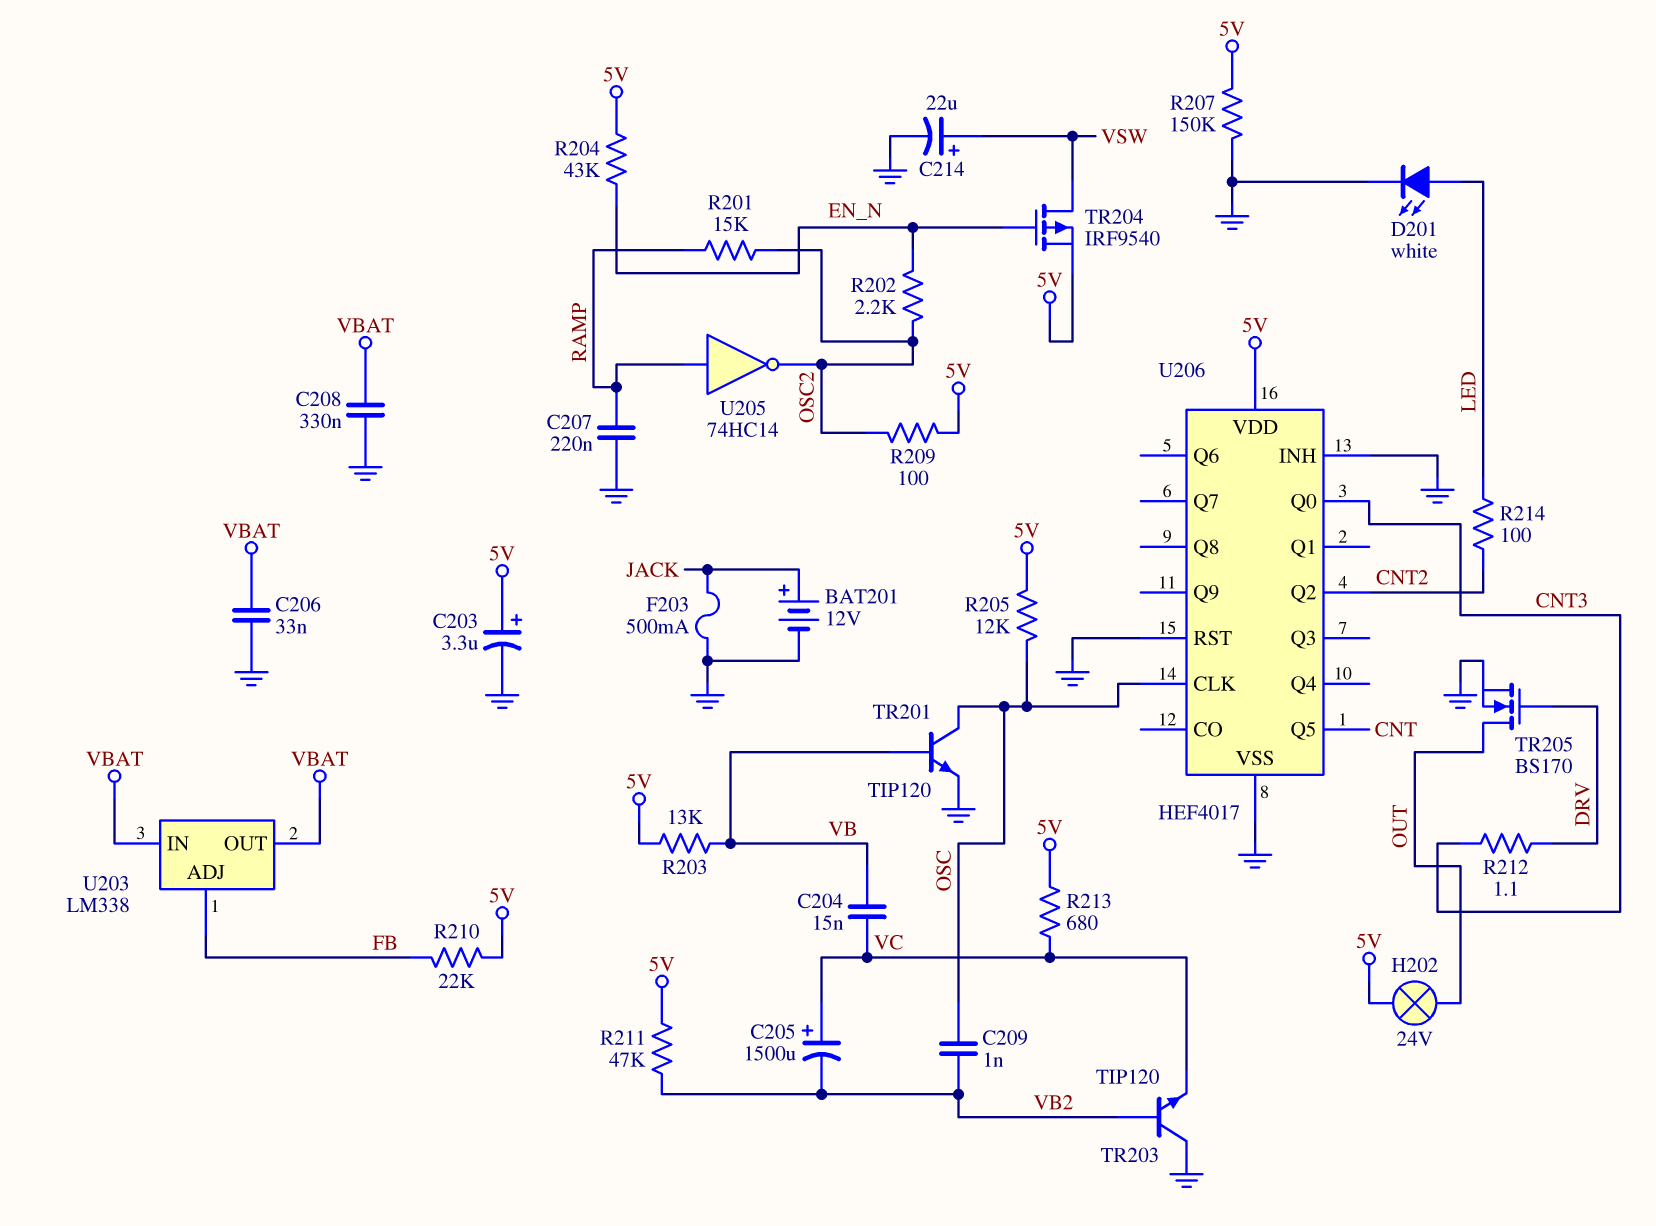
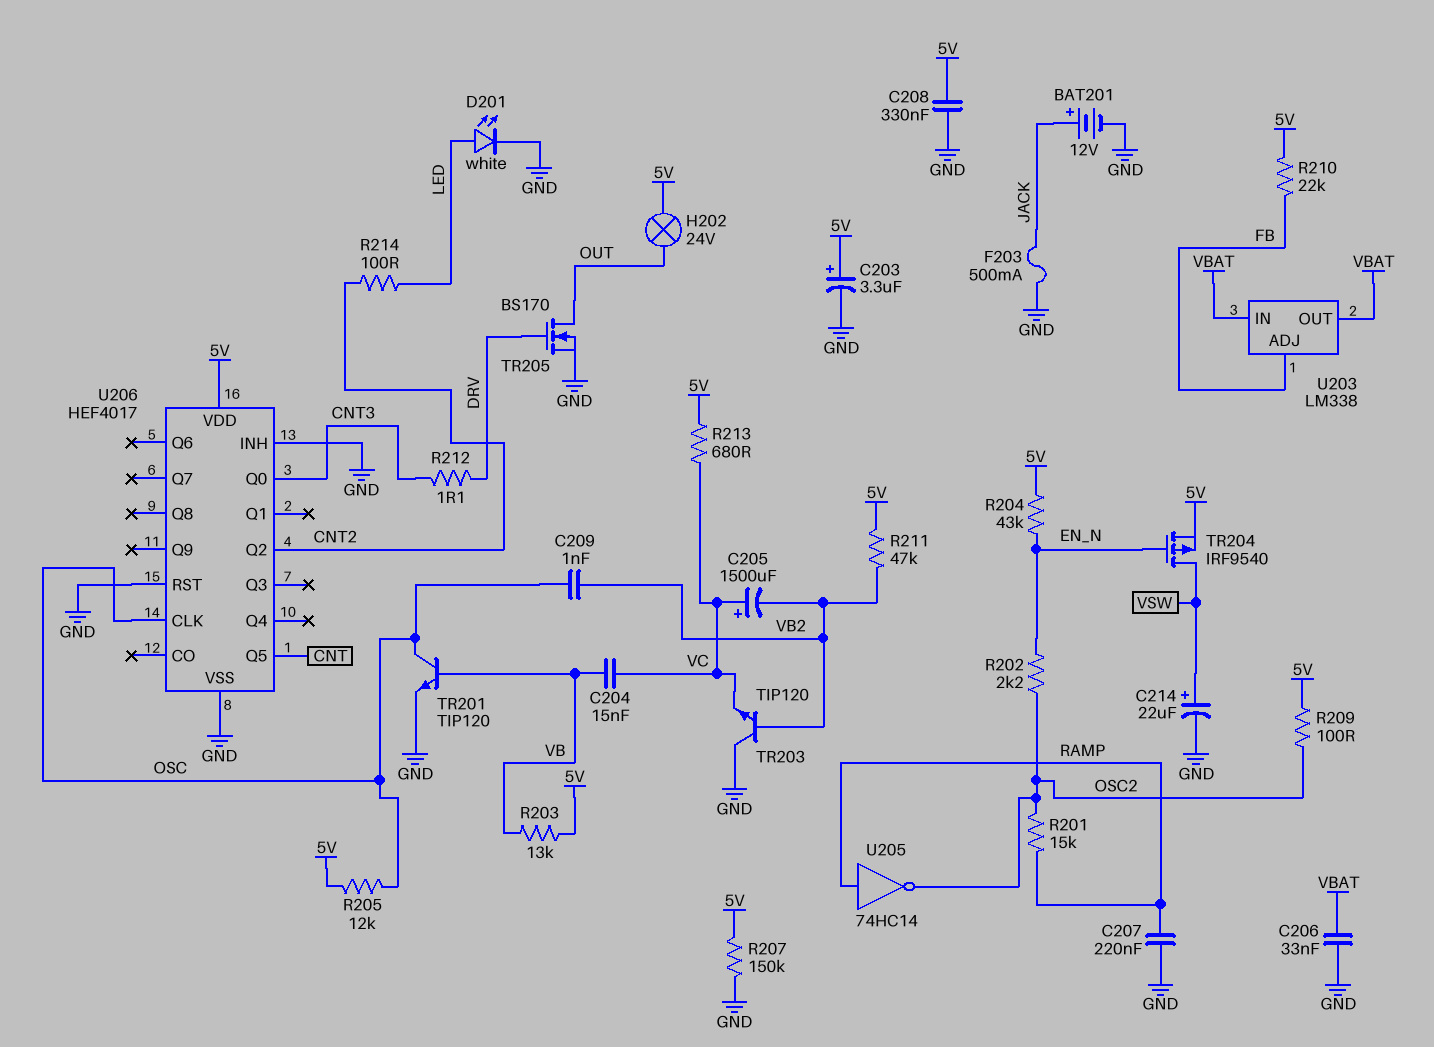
C208: 330nF (GND, VBAT) -> 330nF (5V, GND)

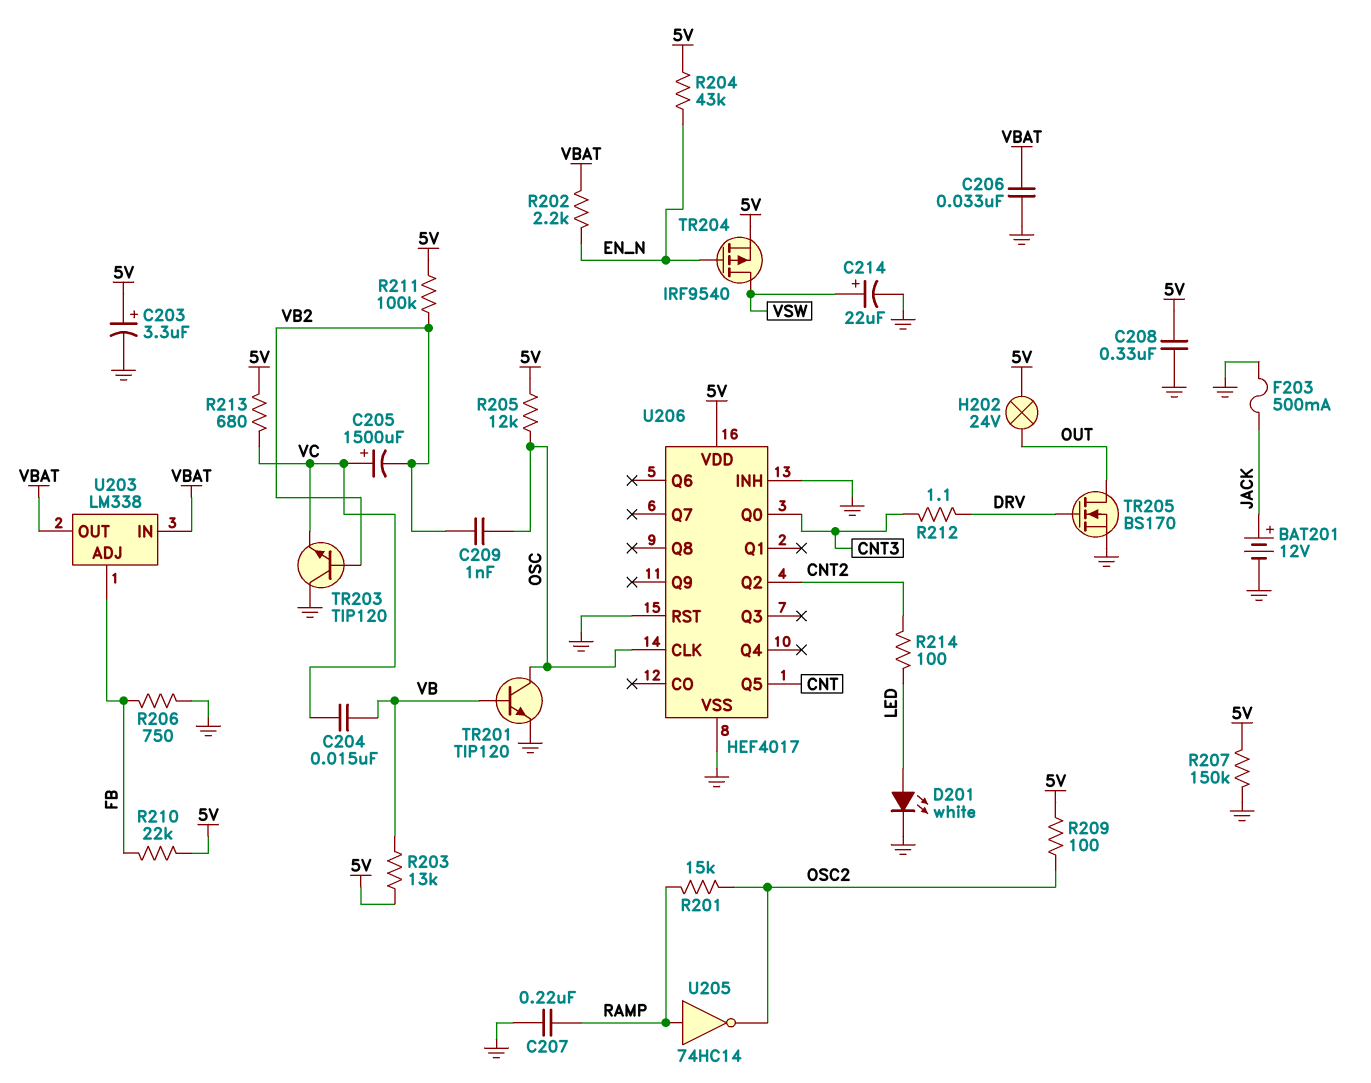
R202: 2.2k (EN_N, OSC2) -> 2.2k (EN_N, VBAT)
R206: none -> 750 (FB, GND)
R211: 47k (5V, VB2) -> 100k (5V, VB2)

